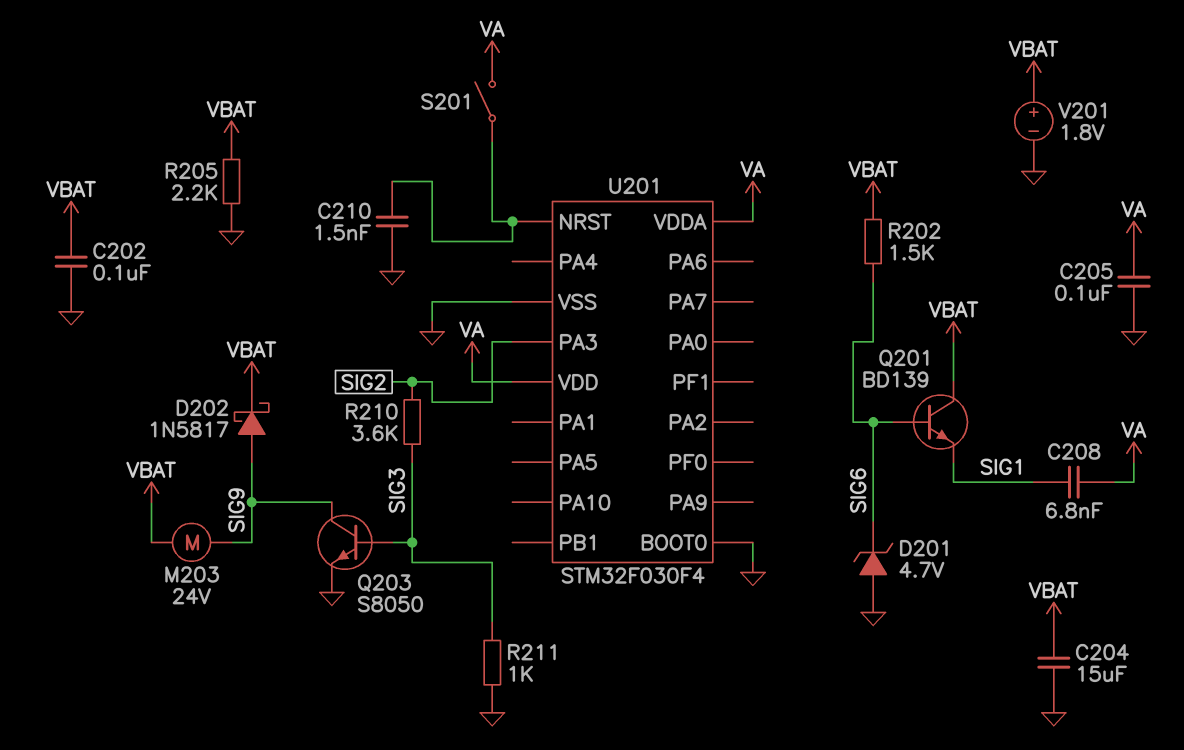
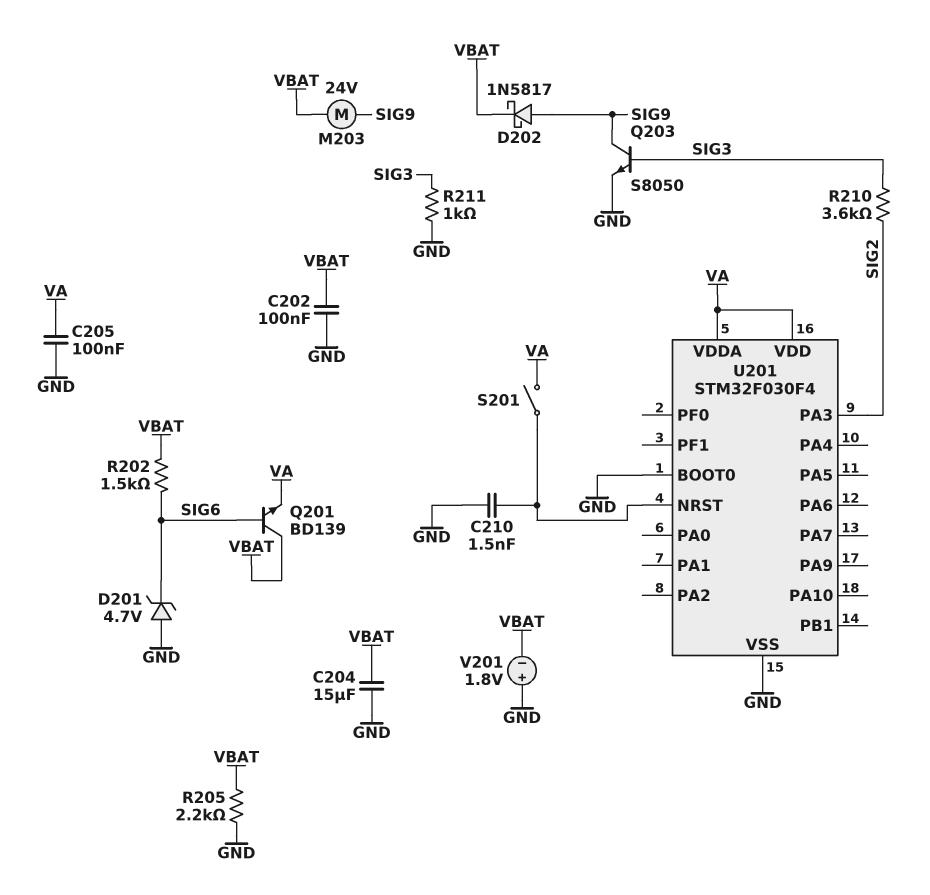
C208: 6.8nF (SIG1, VA) -> none
Q201: NPN BD139 (B SIG6, C VBAT, E SIG1) -> NPN BD139 (B SIG6, C VBAT, E VA)
V201: 1.8V (plus VBAT, minus GND) -> 1.8V (plus GND, minus VBAT)

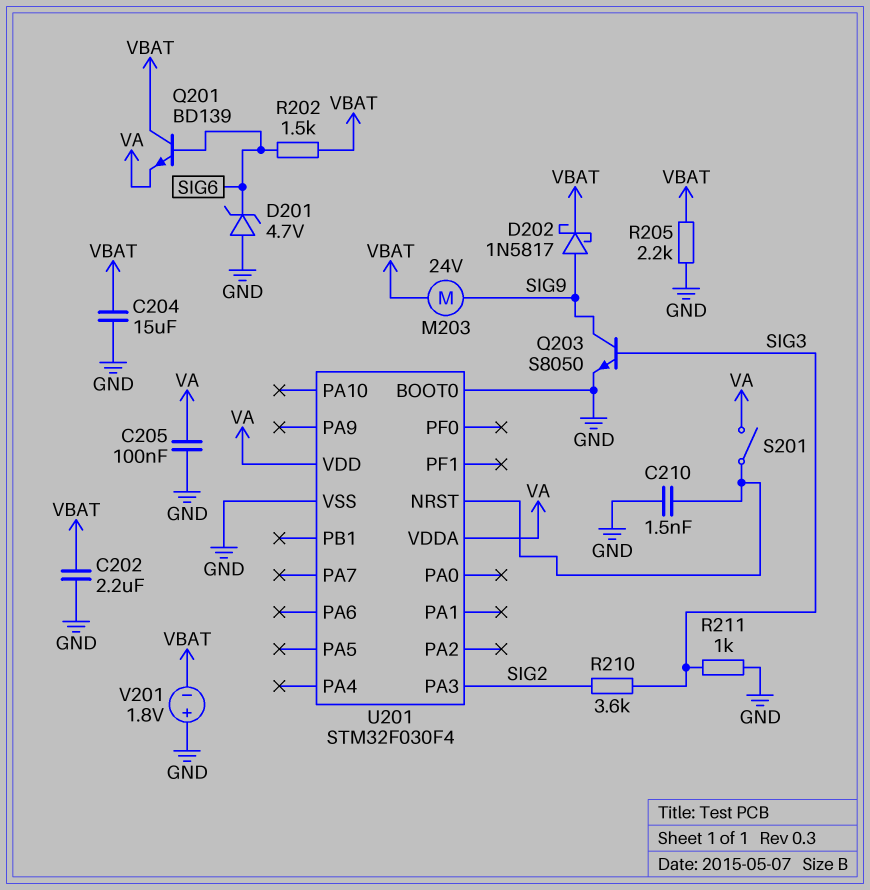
C202: 100nF (GND, VBAT) -> 2.2uF (GND, VBAT)

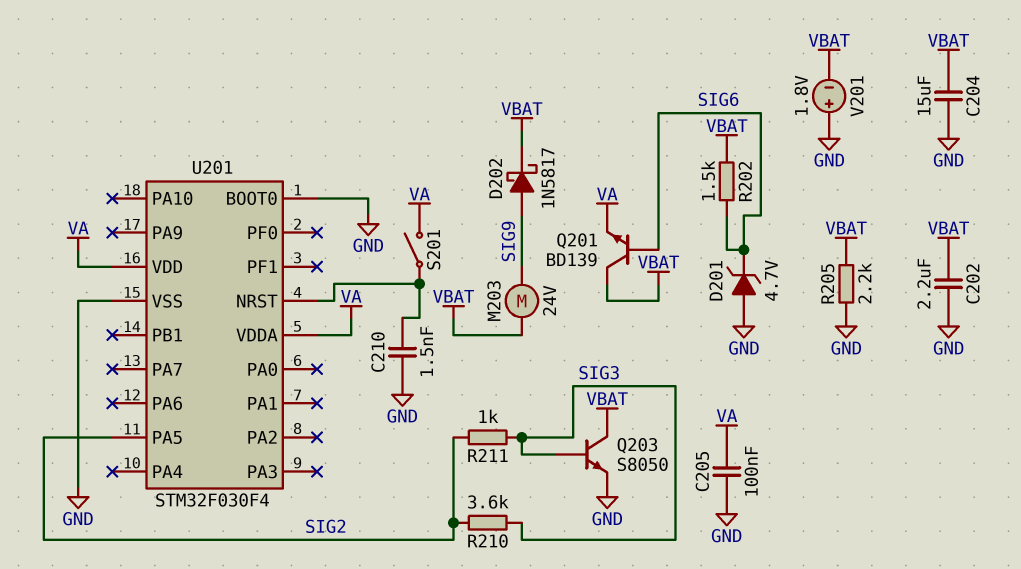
Q203: NPN S8050 (B SIG3, C SIG9, E GND) -> NPN S8050 (B SIG3, C VBAT, E GND)
R211: 1k (GND, SIG3) -> 1k (SIG2, SIG3)
U201 pin PA3: SIG2 -> none
U201 pin PA5: none -> SIG2

